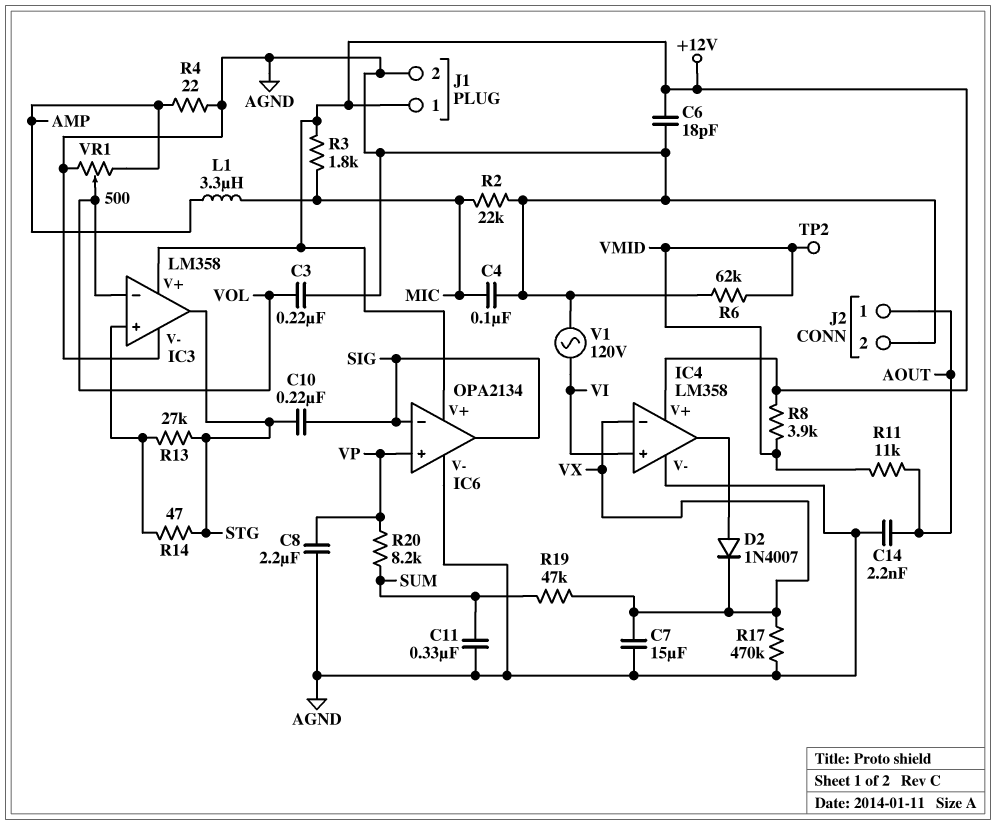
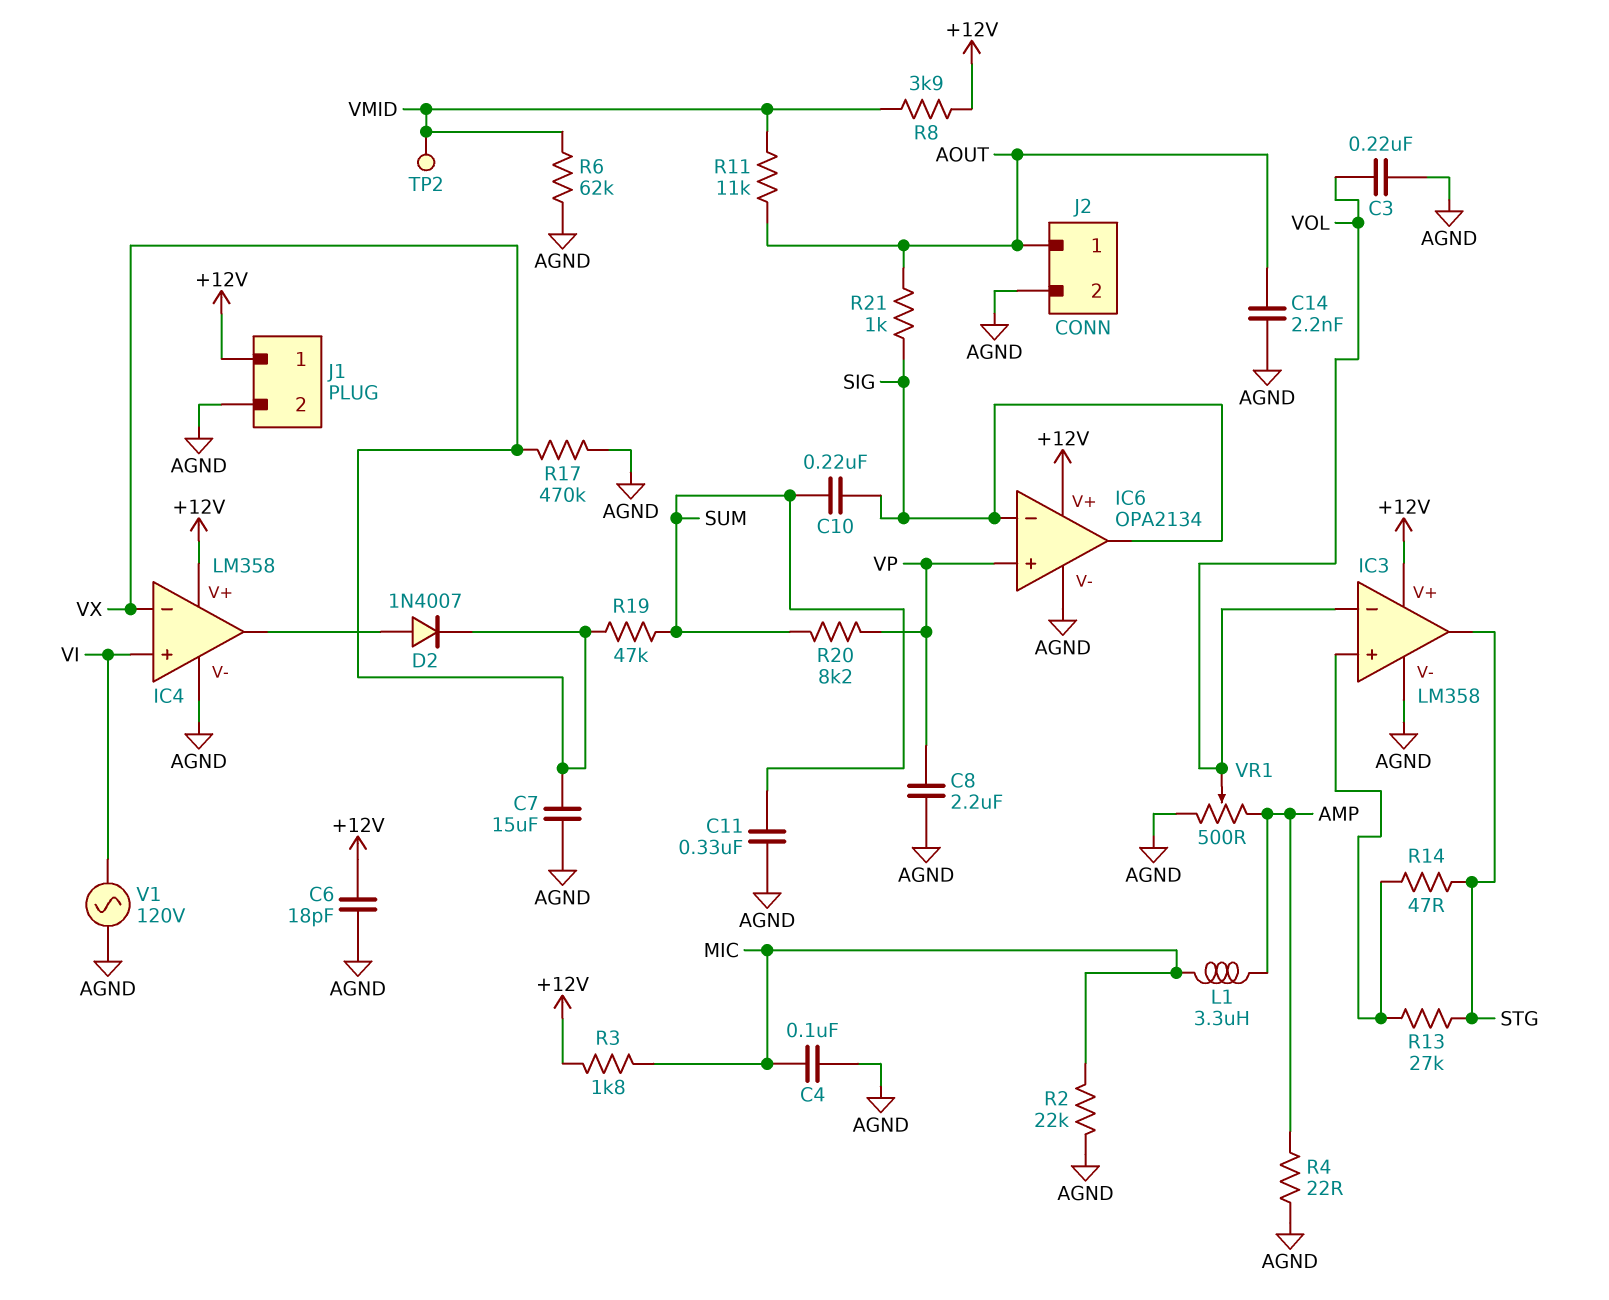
C10: 220nF (SIG, STG) -> 220nF (SIG, SUM)
R21: none -> 1k (AOUT, SIG)

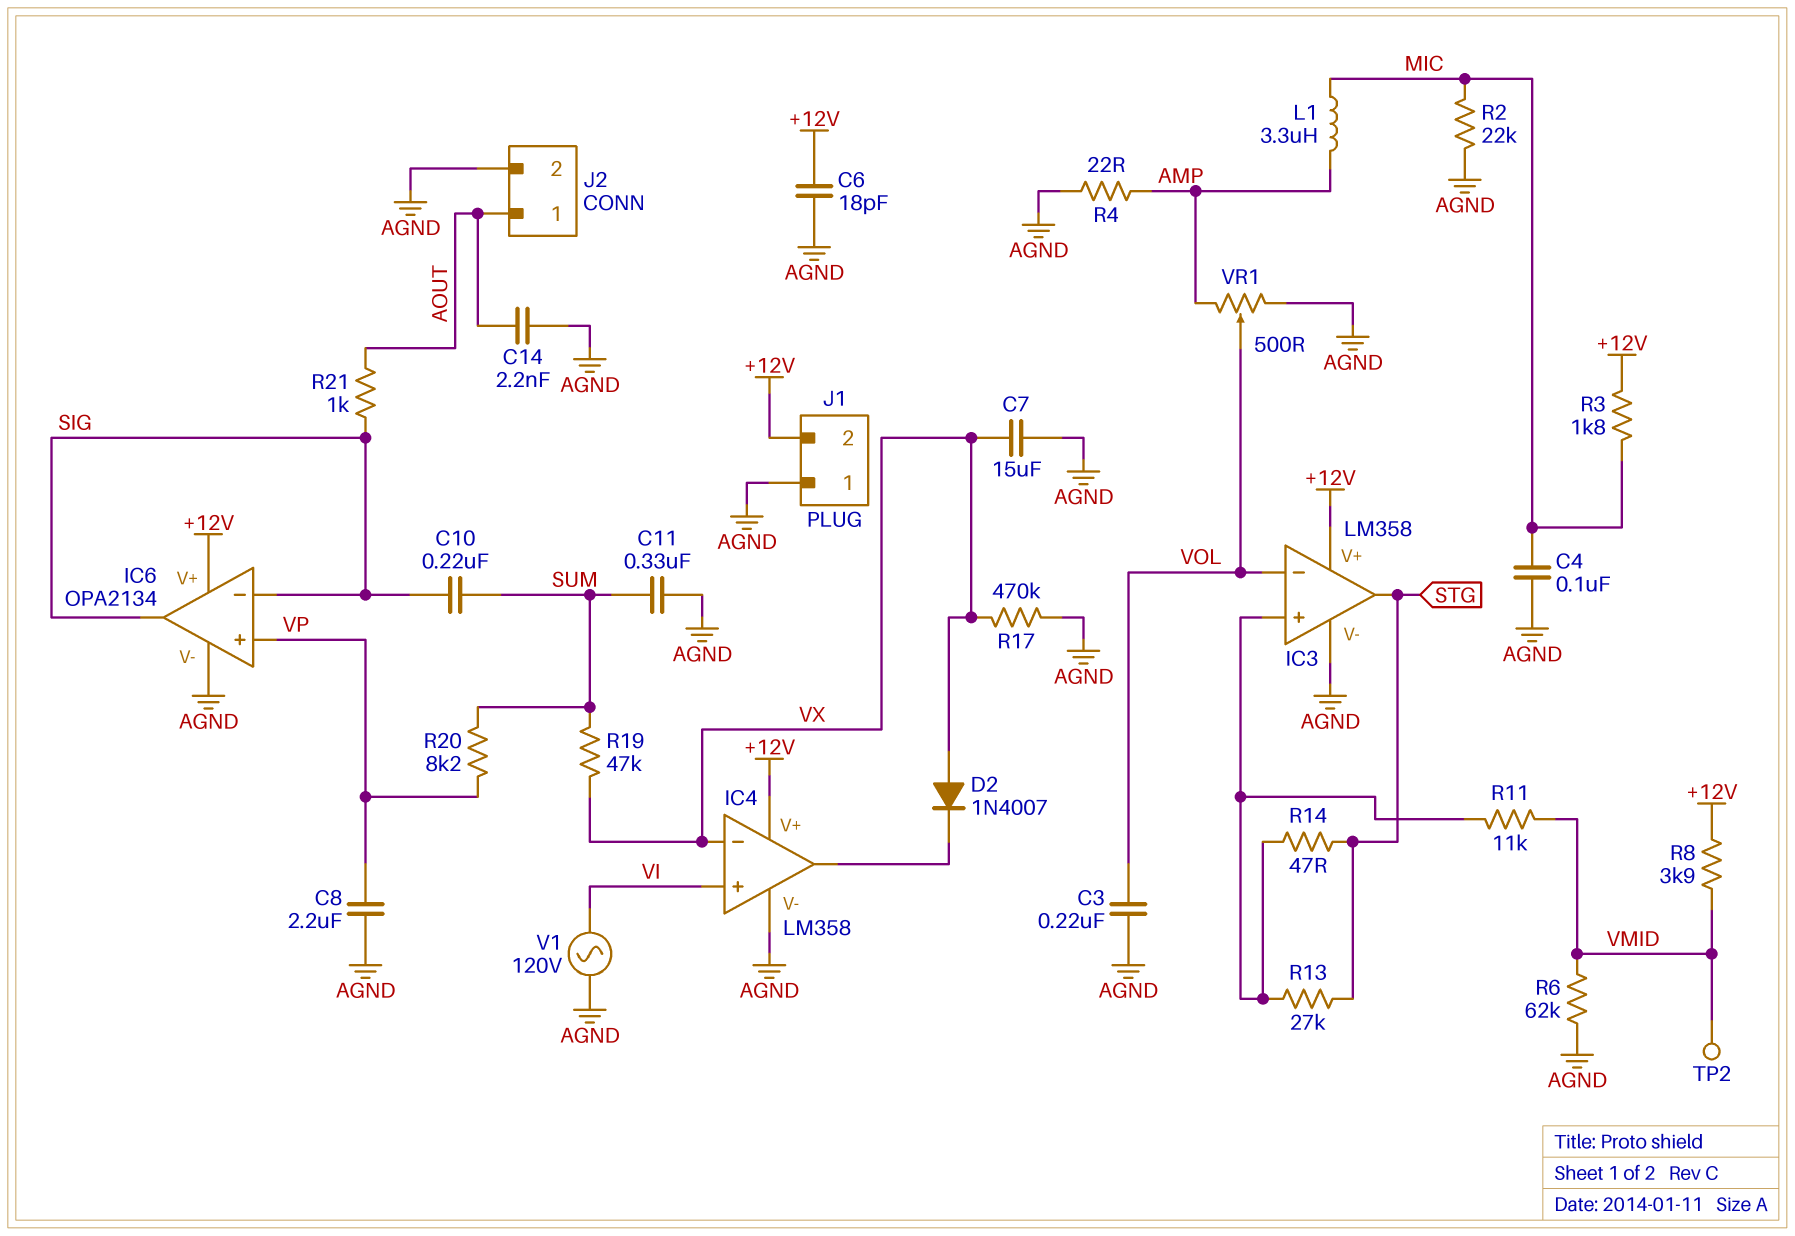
D2: diode 1N4007 (A IC4/out, K VX) -> diode 1N4007 (A VX, K IC4/out)
J1 pin 1: +12V -> AGND
J1 pin 2: AGND -> +12V
R11: 11k (AOUT, VMID) -> 11k (IC3/in+, VMID)

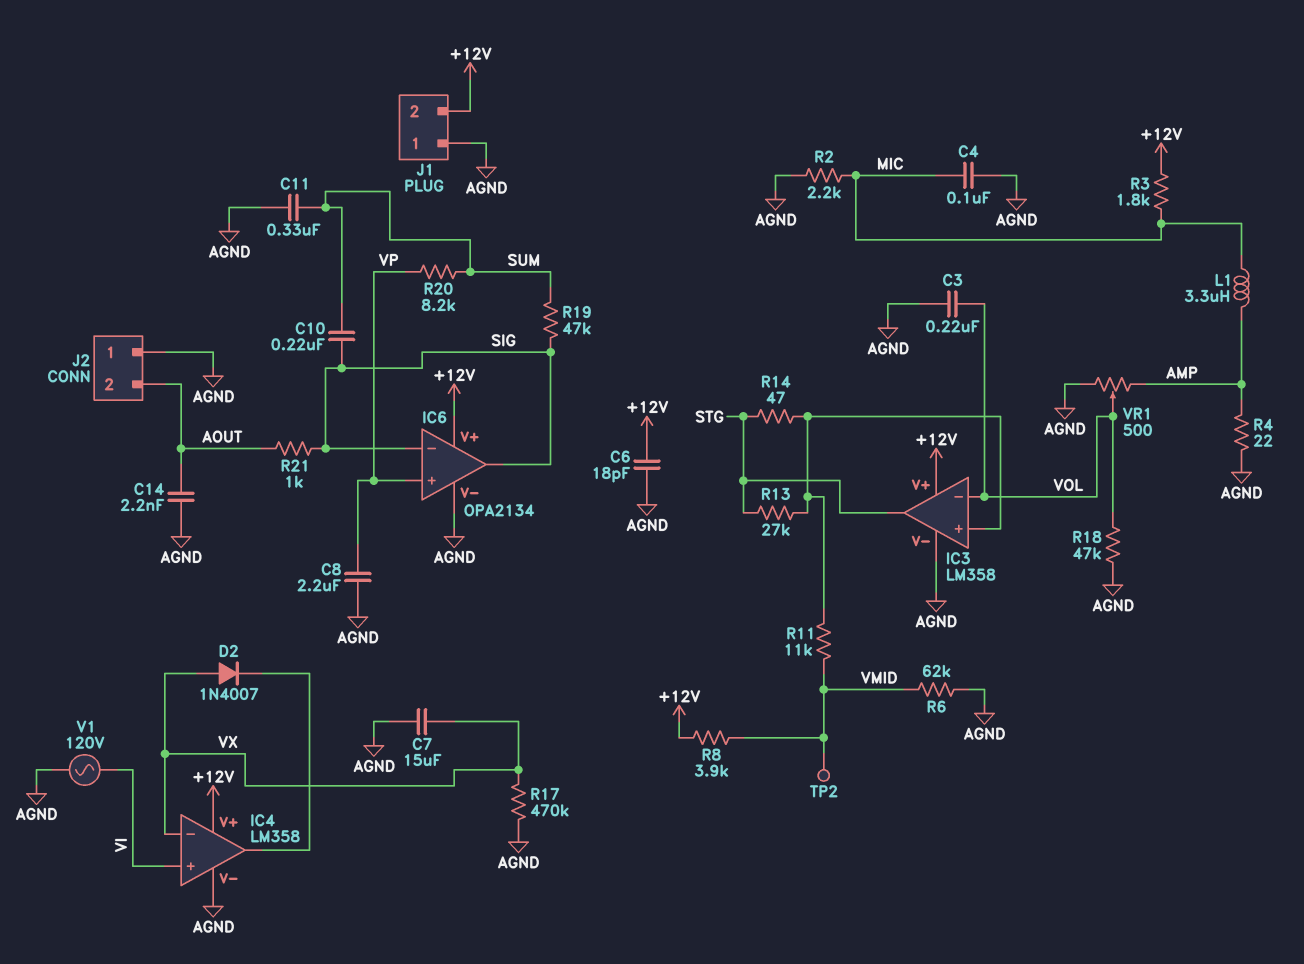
J2 pin 1: AOUT -> AGND
J2 pin 2: AGND -> AOUT
R2: 22k (AGND, MIC) -> 2.2k (AGND, MIC)
R18: none -> 47k (AGND, VOL)
R19: 47k (SUM, VX) -> 47k (SIG, SUM)

